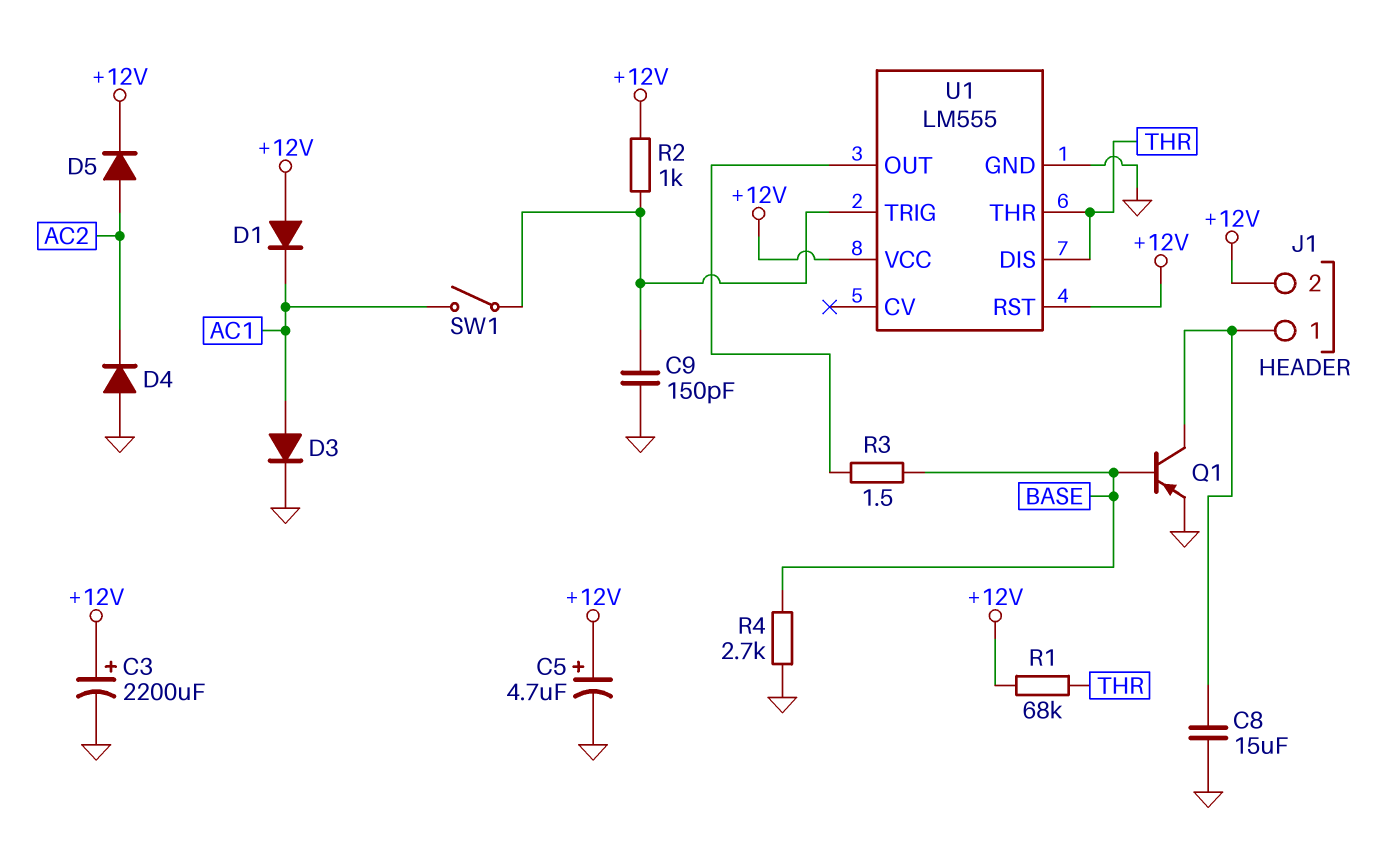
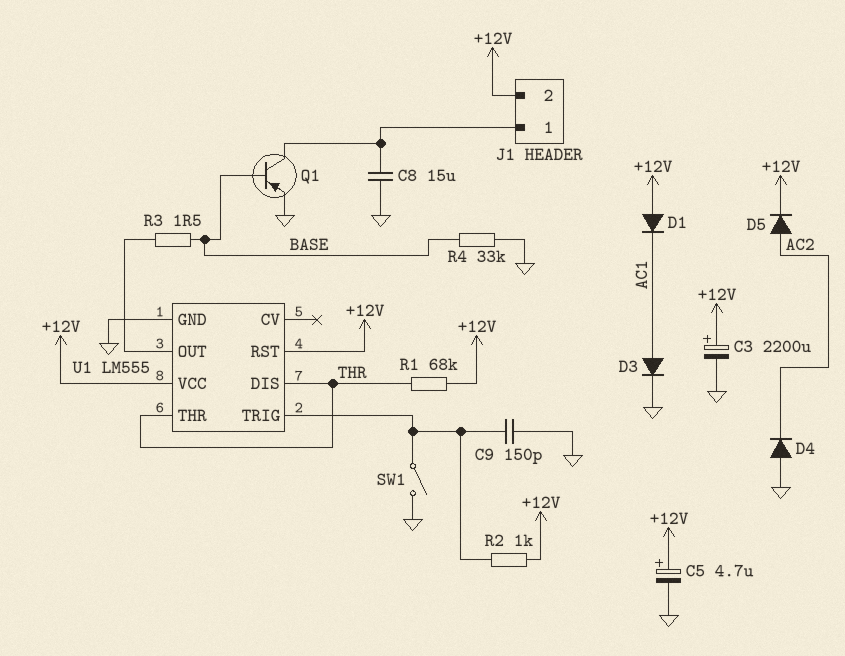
R4: 2.7k (BASE, GND) -> 33k (BASE, GND)
SW1: switch (AC1, U1/TRIG) -> switch (GND, U1/TRIG)

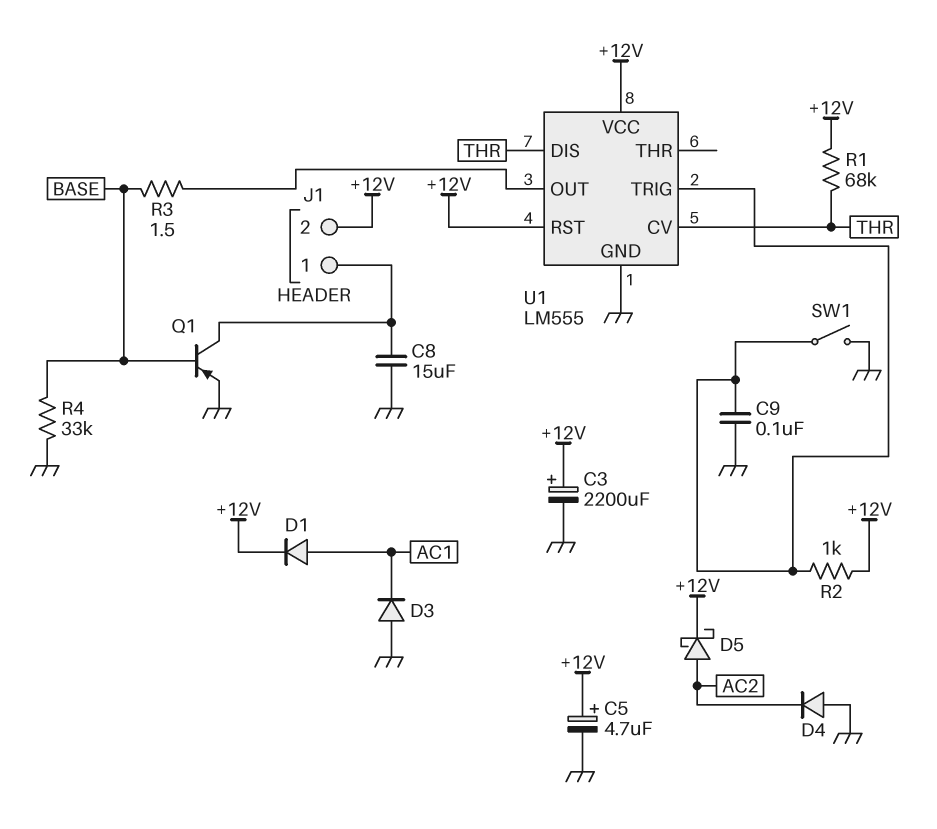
C9: 150pF (GND, U1/TRIG) -> 100nF (GND, U1/TRIG)
D1: diode (A +12V, K AC1) -> diode (A AC1, K +12V)
D3: diode (A AC1, K GND) -> diode (A GND, K AC1)
D5: diode (A AC2, K +12V) -> schottky (A AC2, K +12V)
U1 pin CV: none -> THR
U1 pin THR: THR -> none

